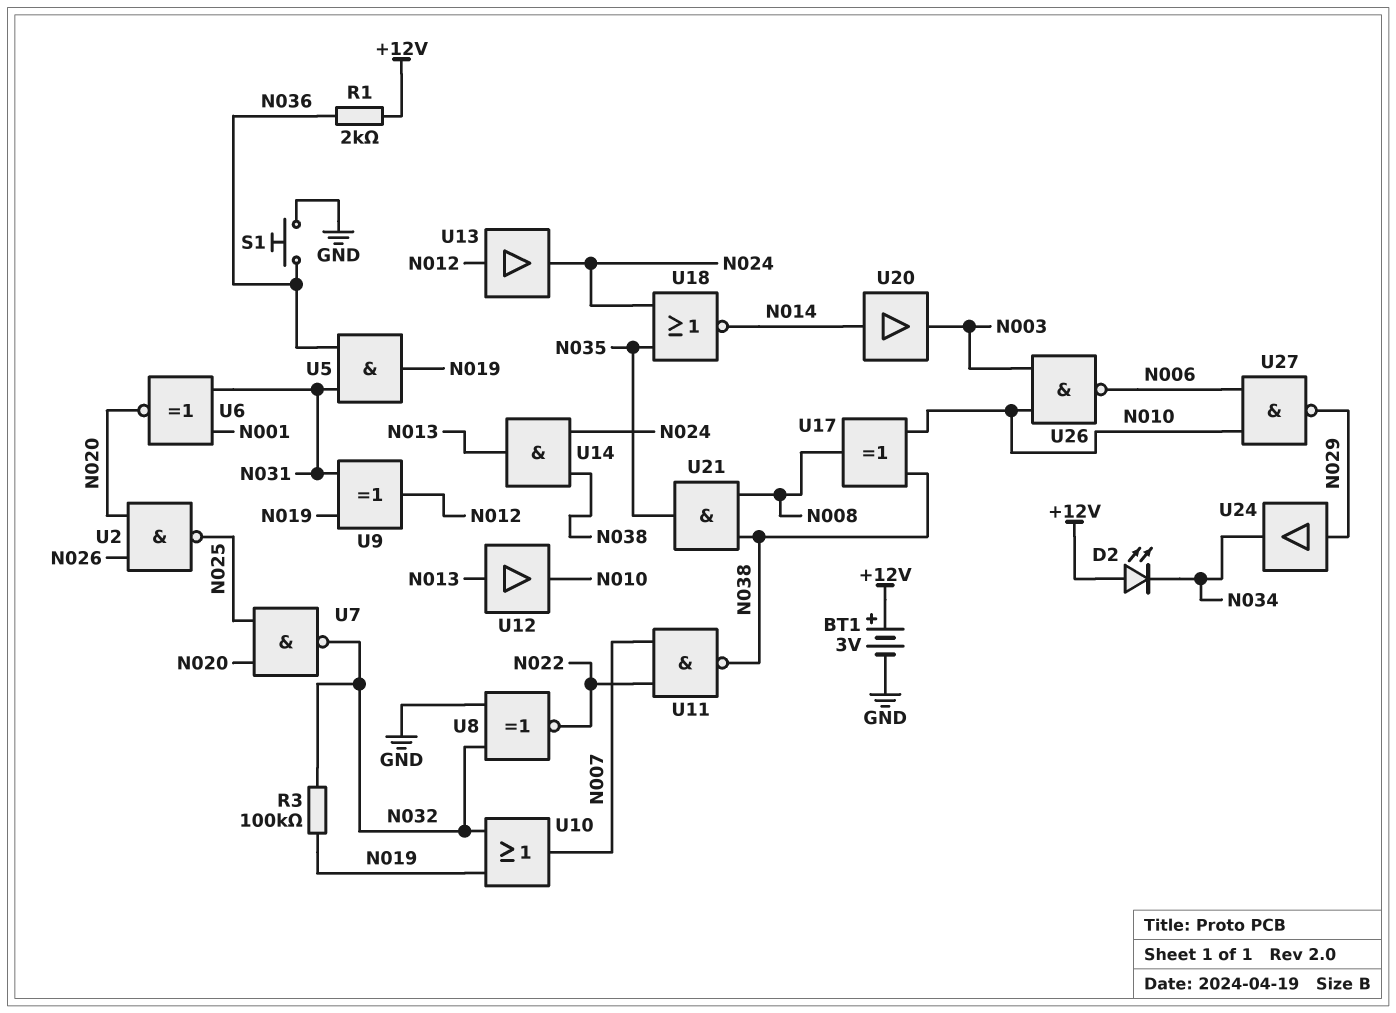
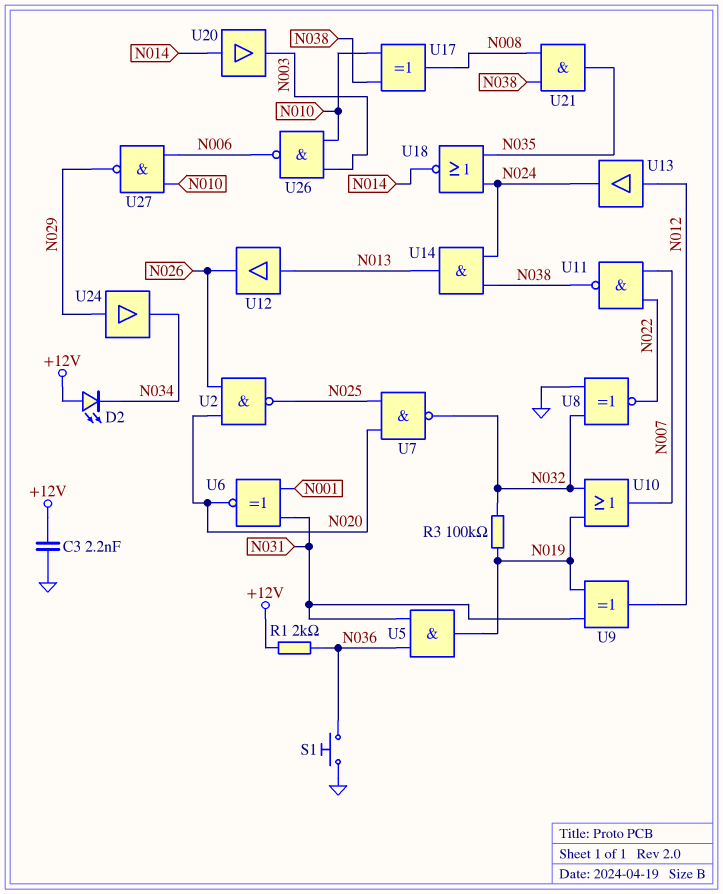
BT1: 3V (plus +12V, minus GND) -> none
C3: none -> 2.2nF (+12V, GND)
U12: buffer (in N013, out N010) -> buffer (in N013, out N026)

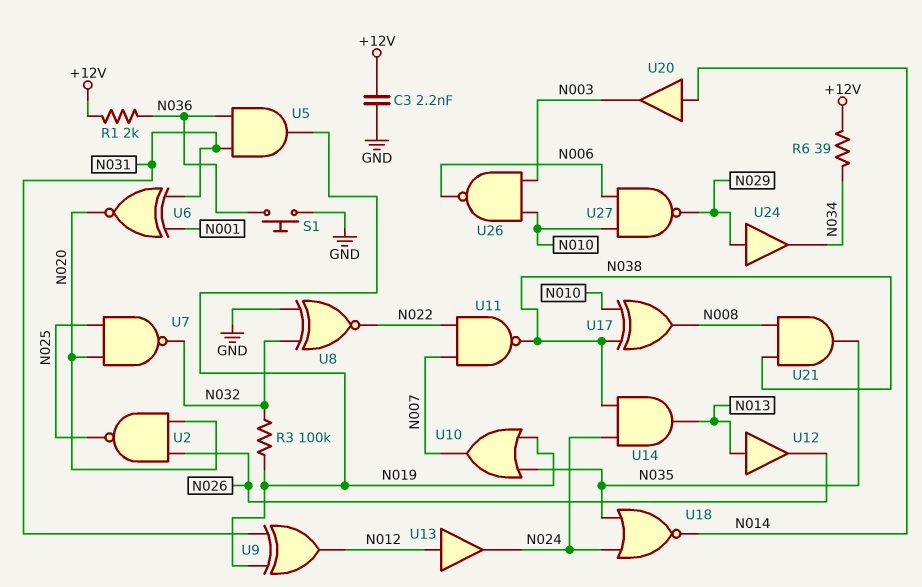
D2: LED (A +12V, K N034) -> none
R6: none -> 39 (+12V, N034)
U10: OR (in N019, in N032, out N007) -> OR (in N019, in N035, out N007)

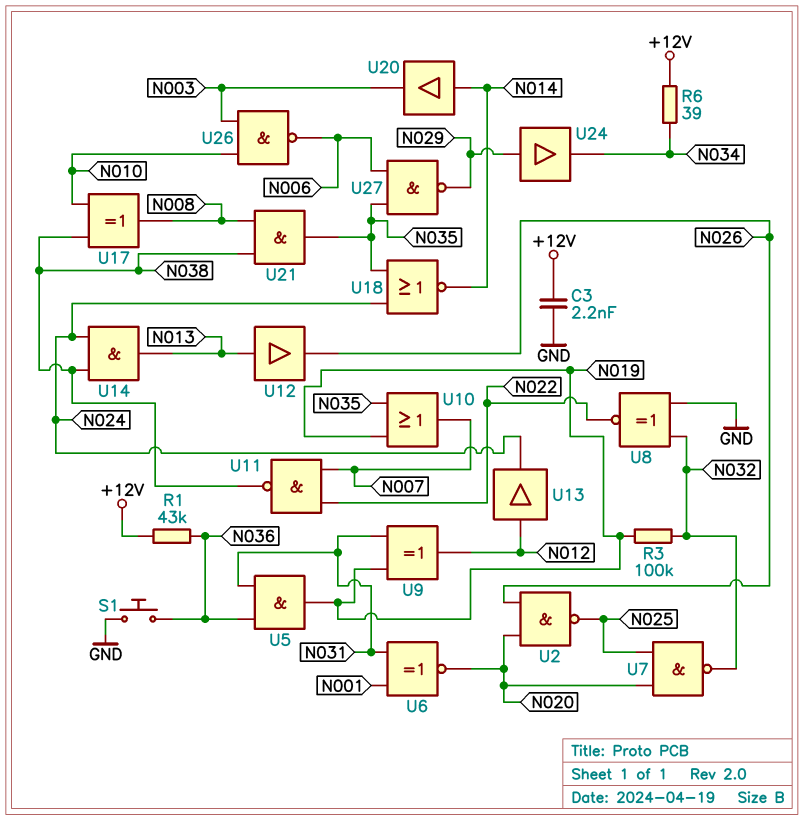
R1: 2k (+12V, N036) -> 43k (+12V, N036)
U27: NAND (in N006, in N010, out N029) -> NAND (in N006, in N035, out N029)

